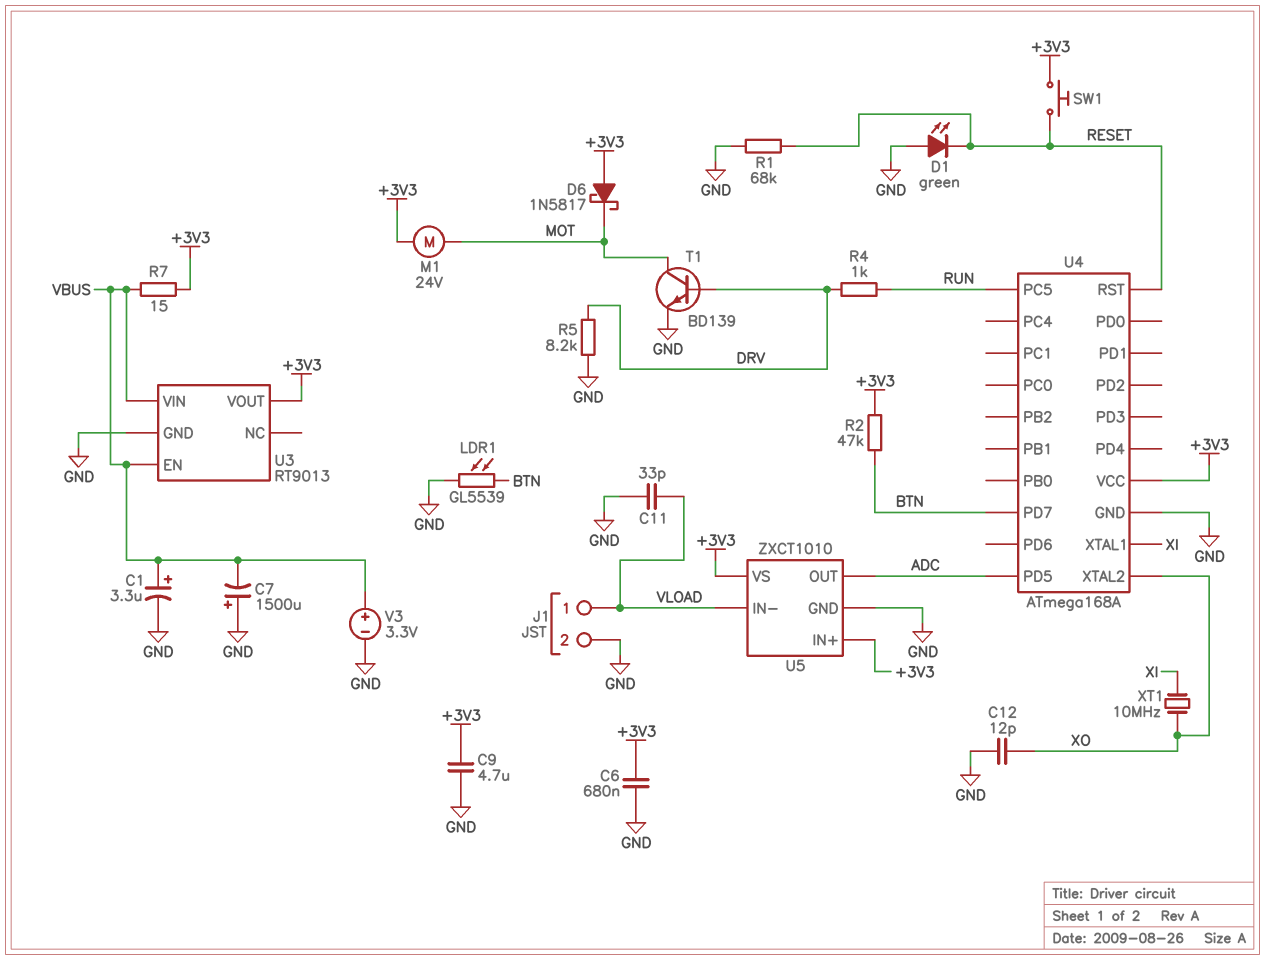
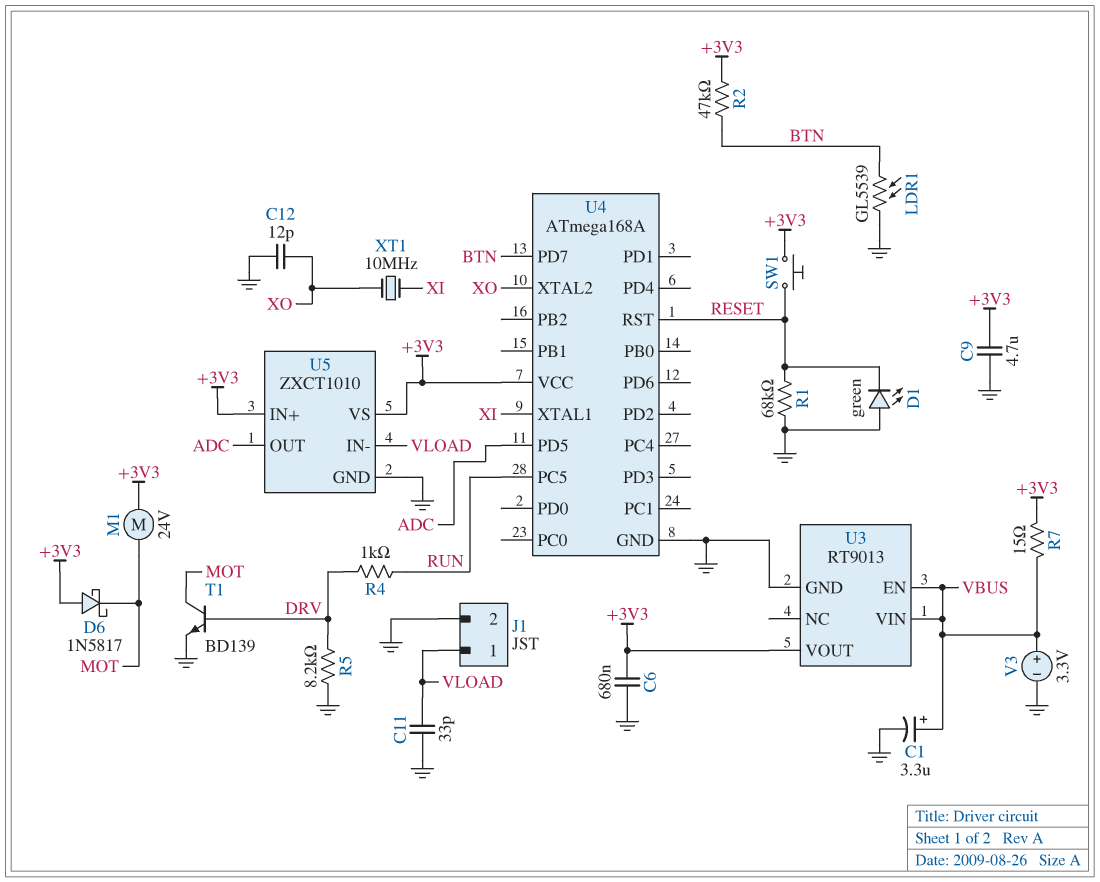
C7: 1500uF (plus GND, minus VBUS) -> none

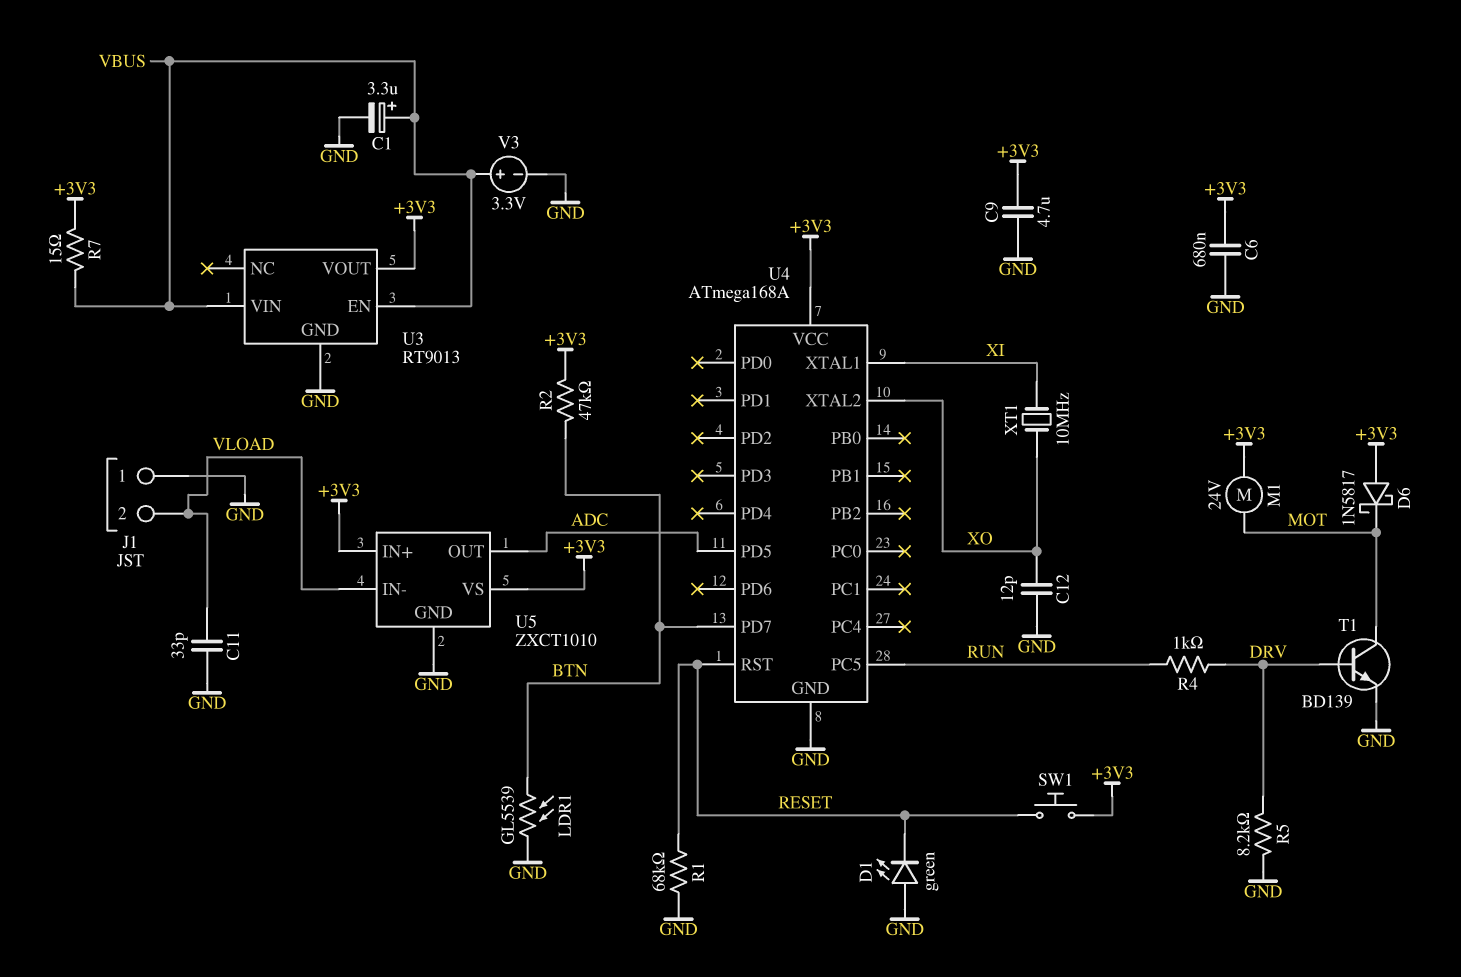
J1 pin 1: VLOAD -> GND
J1 pin 2: GND -> VLOAD

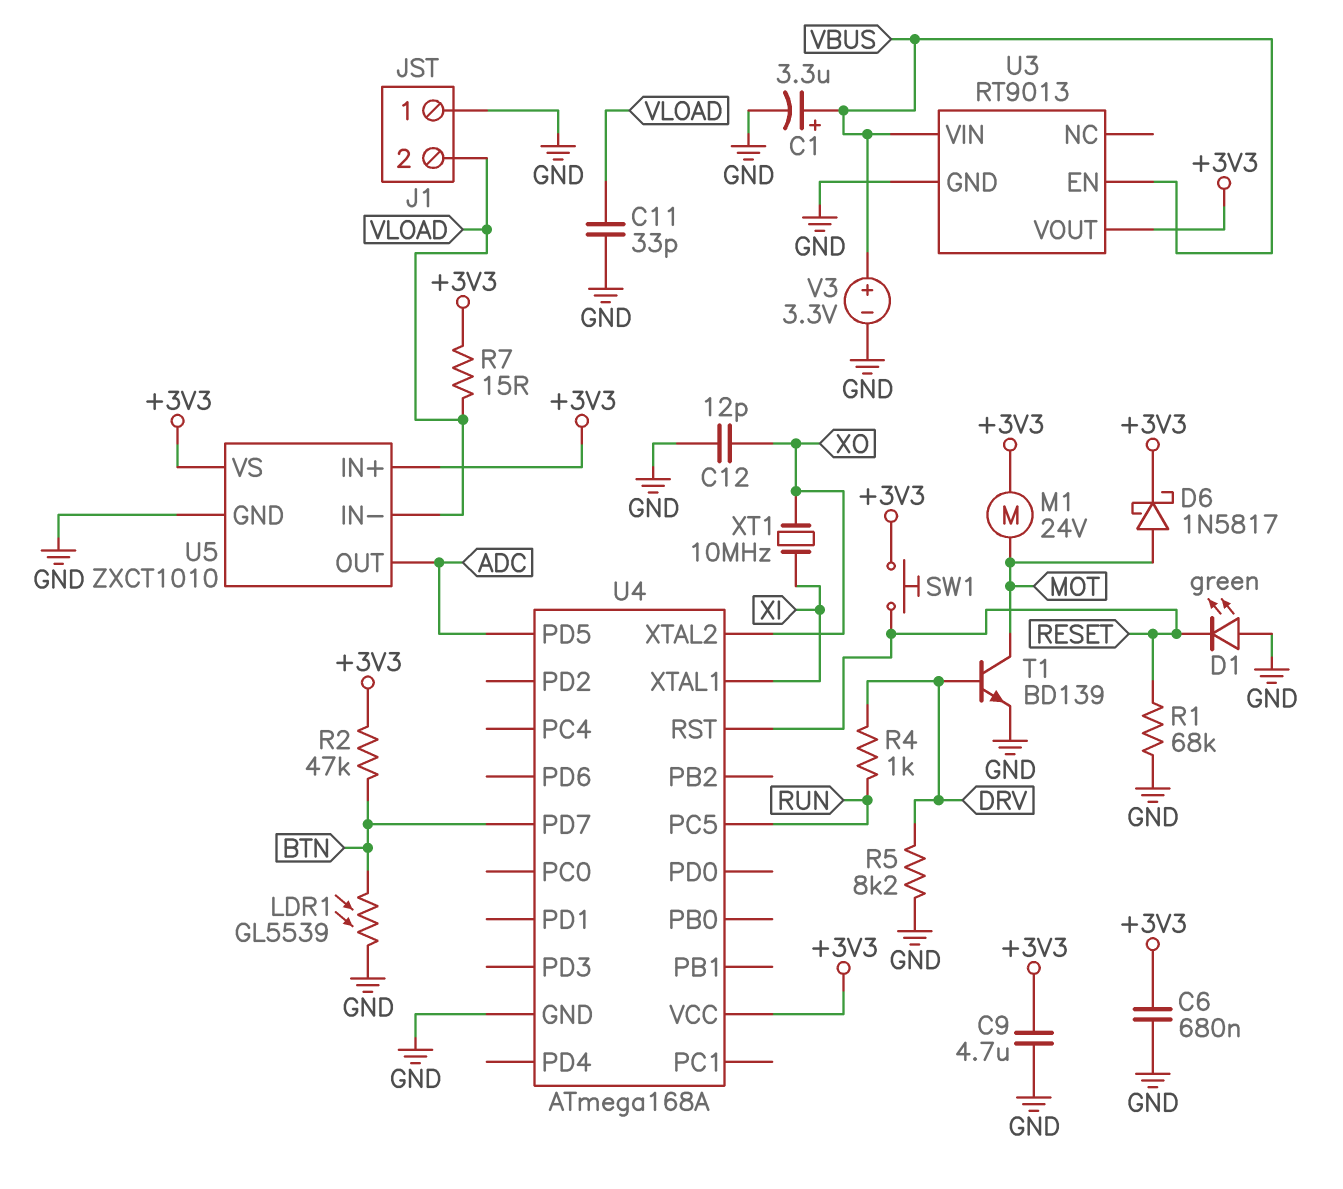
D6: schottky 1N5817 (A +3V3, K MOT) -> schottky 1N5817 (A MOT, K +3V3)
R7: 15 (+3V3, VBUS) -> 15 (+3V3, VLOAD)

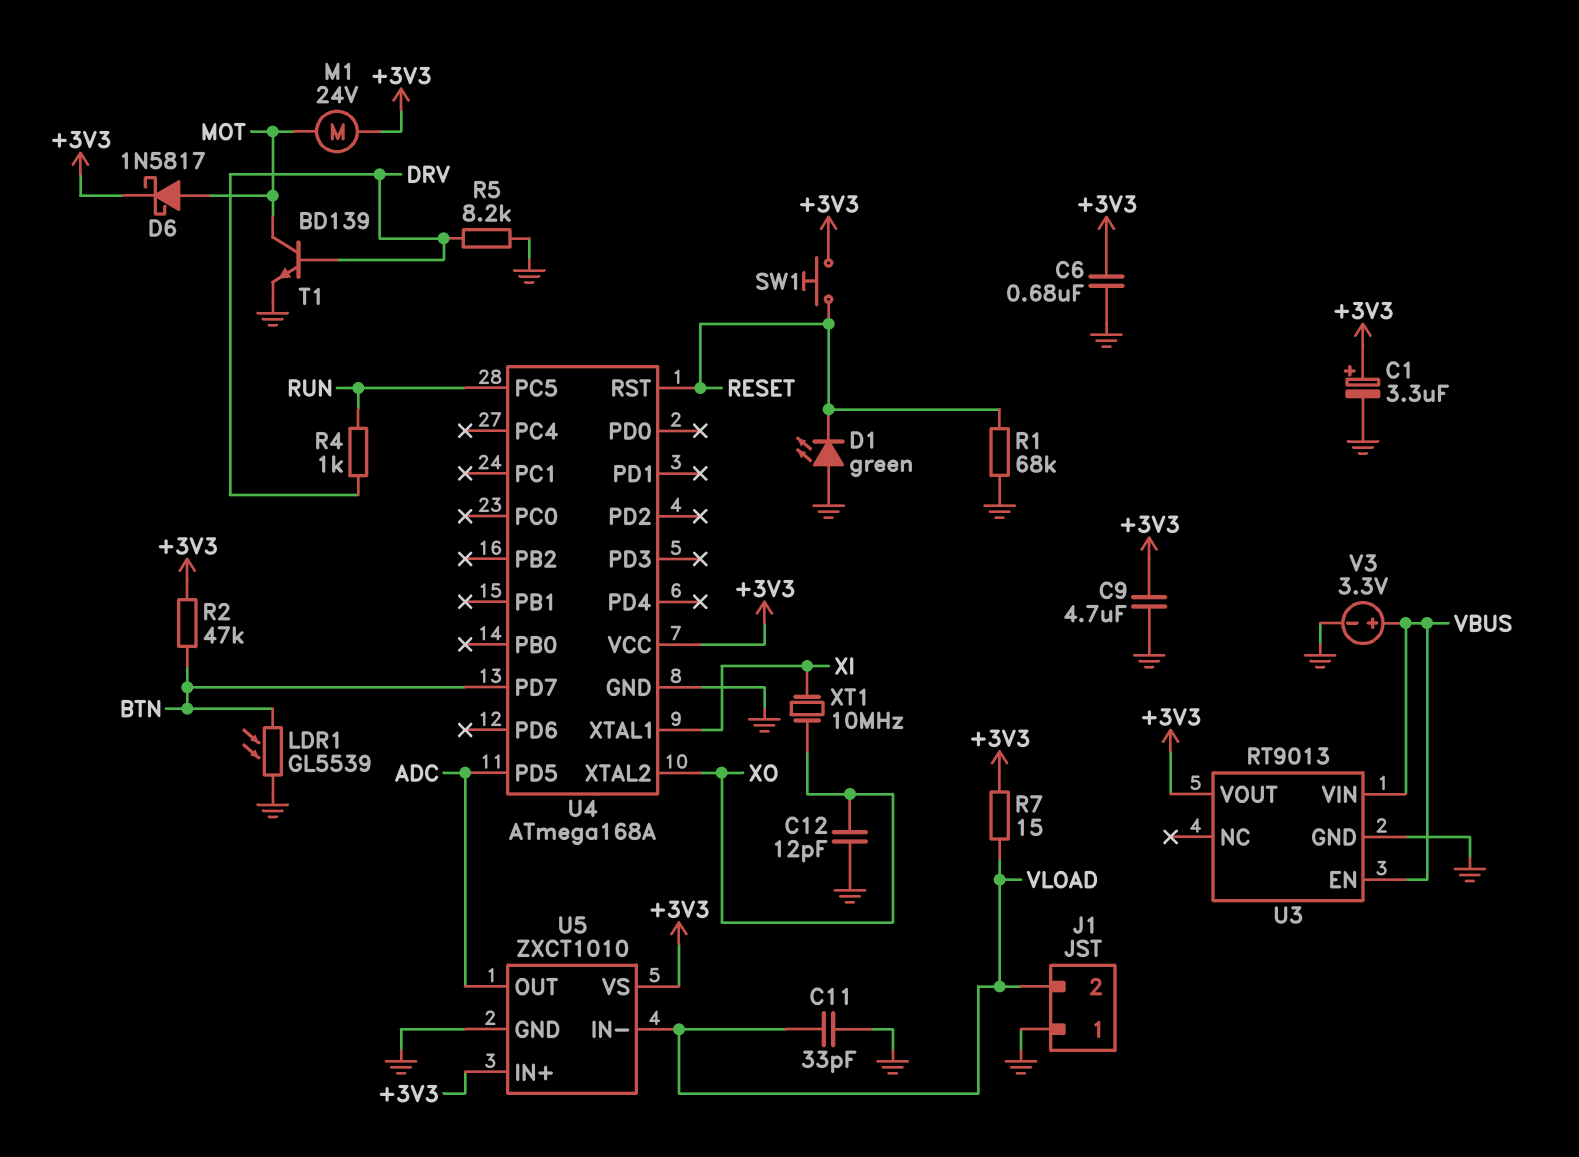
C1: 3.3uF (plus VBUS, minus GND) -> 3.3uF (plus +3V3, minus GND)

